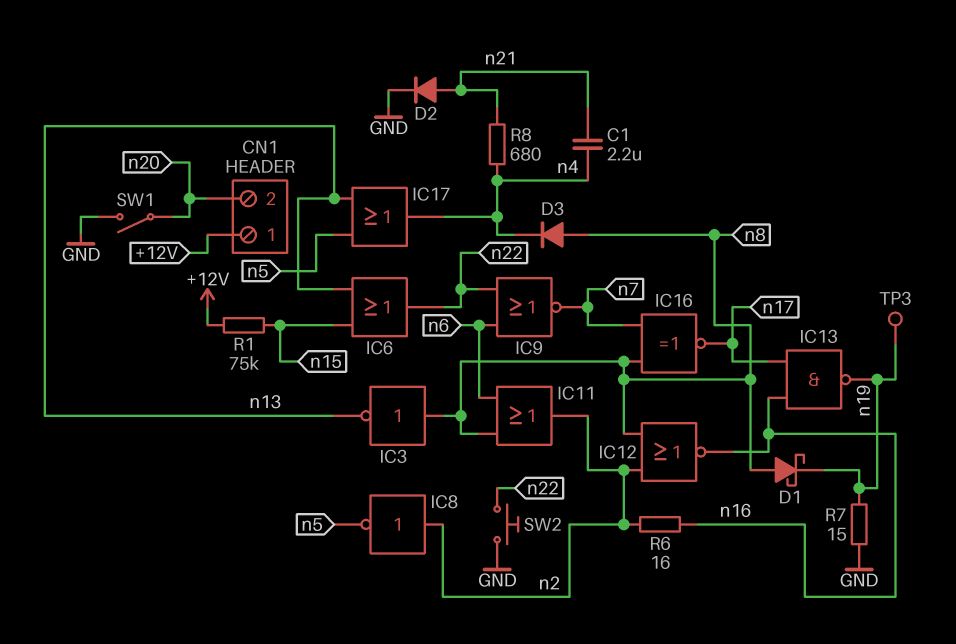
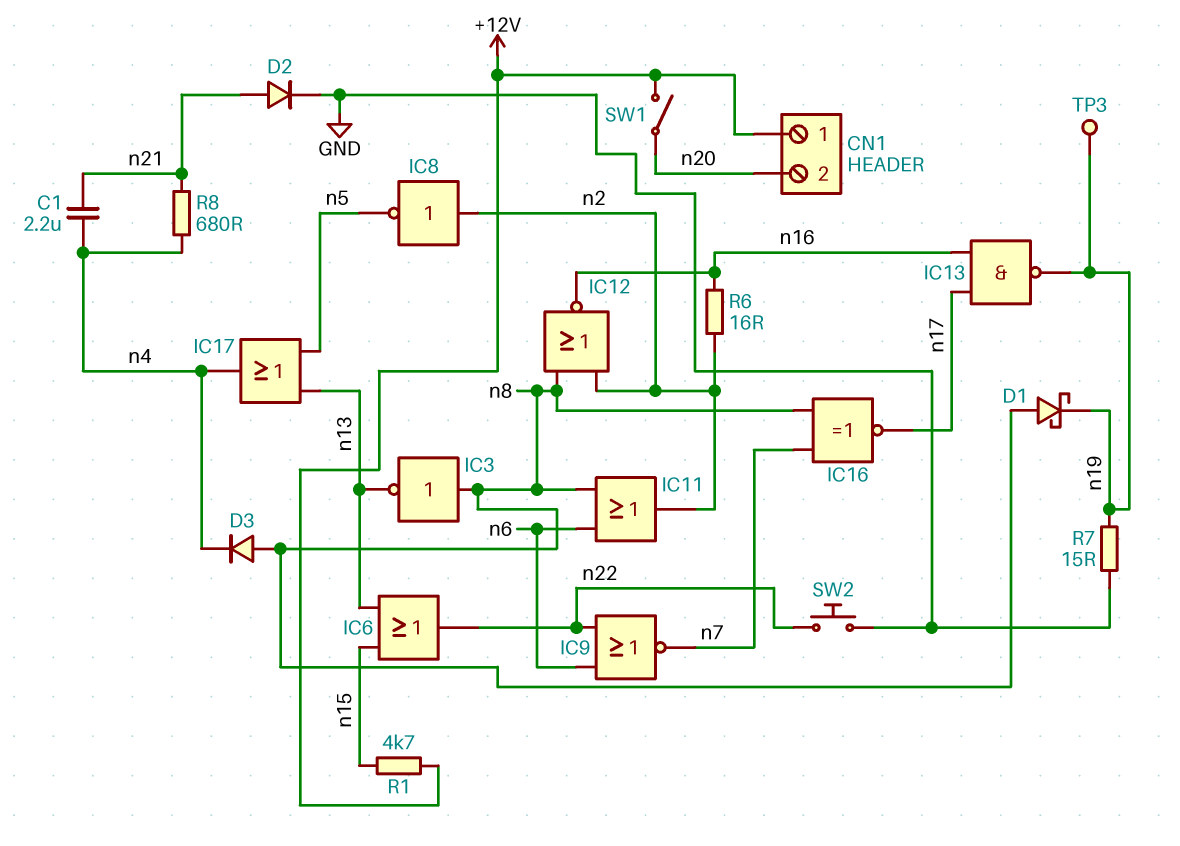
R1: 75k (+12V, n15) -> 4.7k (+12V, n15)
SW1: switch (GND, n20) -> switch (+12V, n20)

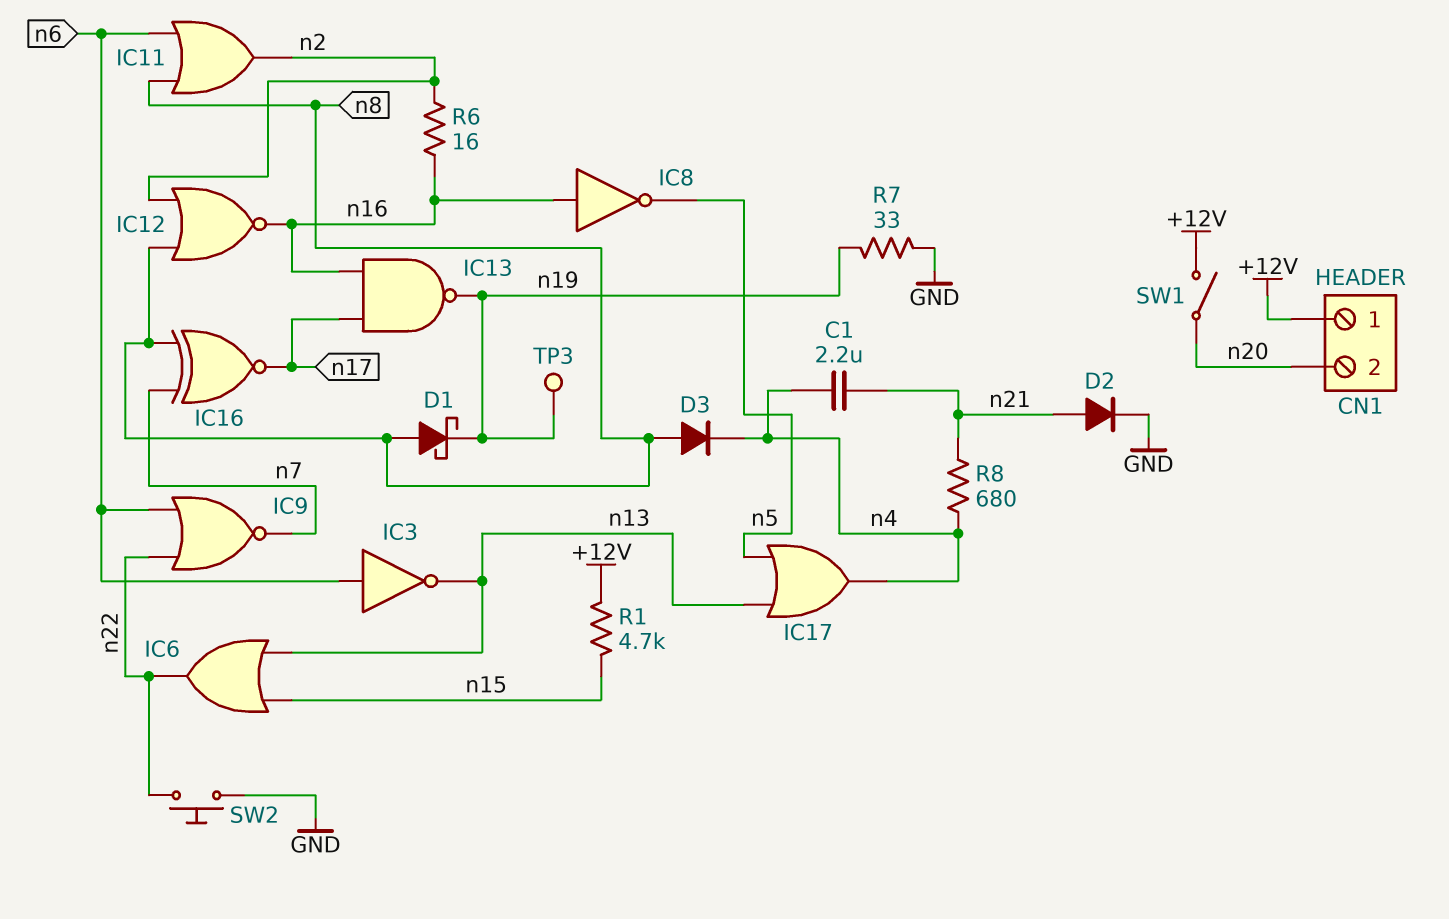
IC3: NOT (in n8, out n13) -> NOT (in n6, out n13)
IC8: NOT (in n2, out n5) -> NOT (in n16, out n5)
R7: 15 (GND, n19) -> 33 (GND, n19)

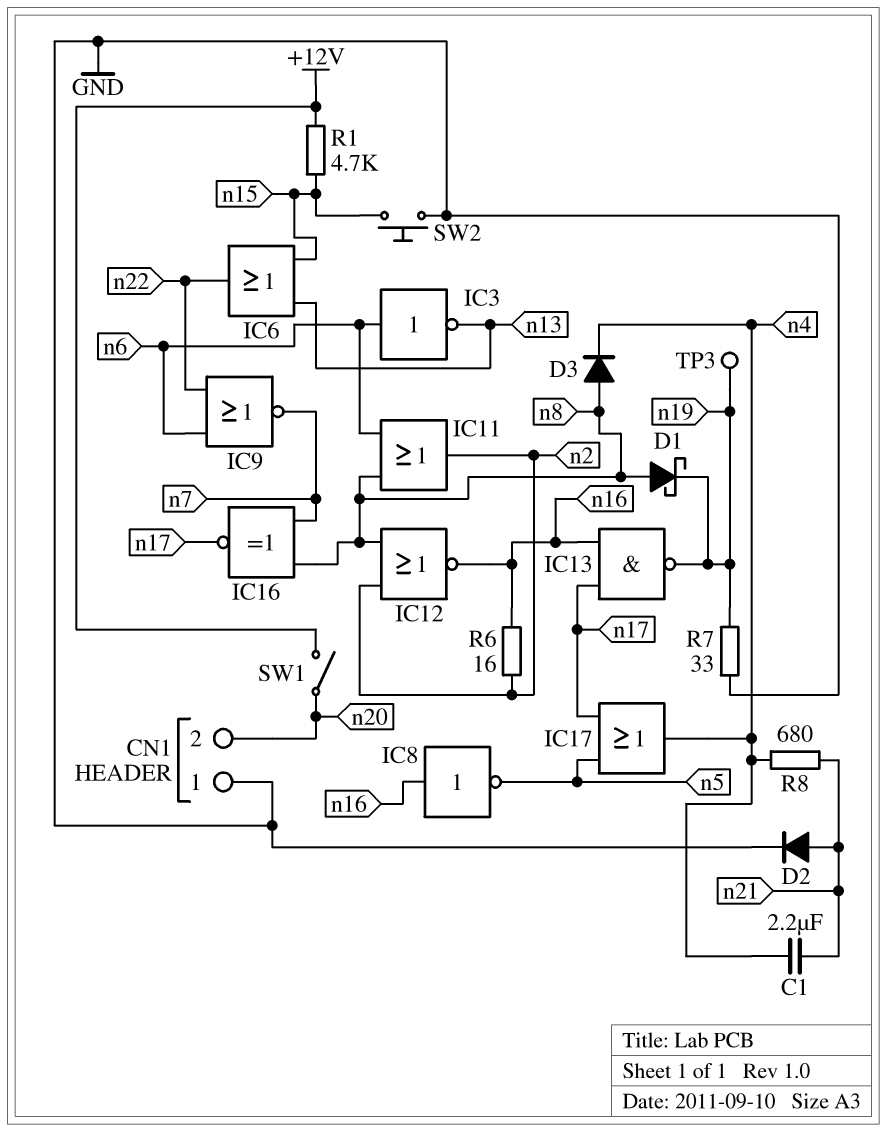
CN1 pin 1: +12V -> GND
IC17: OR (in n5, in n13, out n4) -> OR (in n5, in n17, out n4)
SW2: button (GND, n22) -> button (GND, n15)

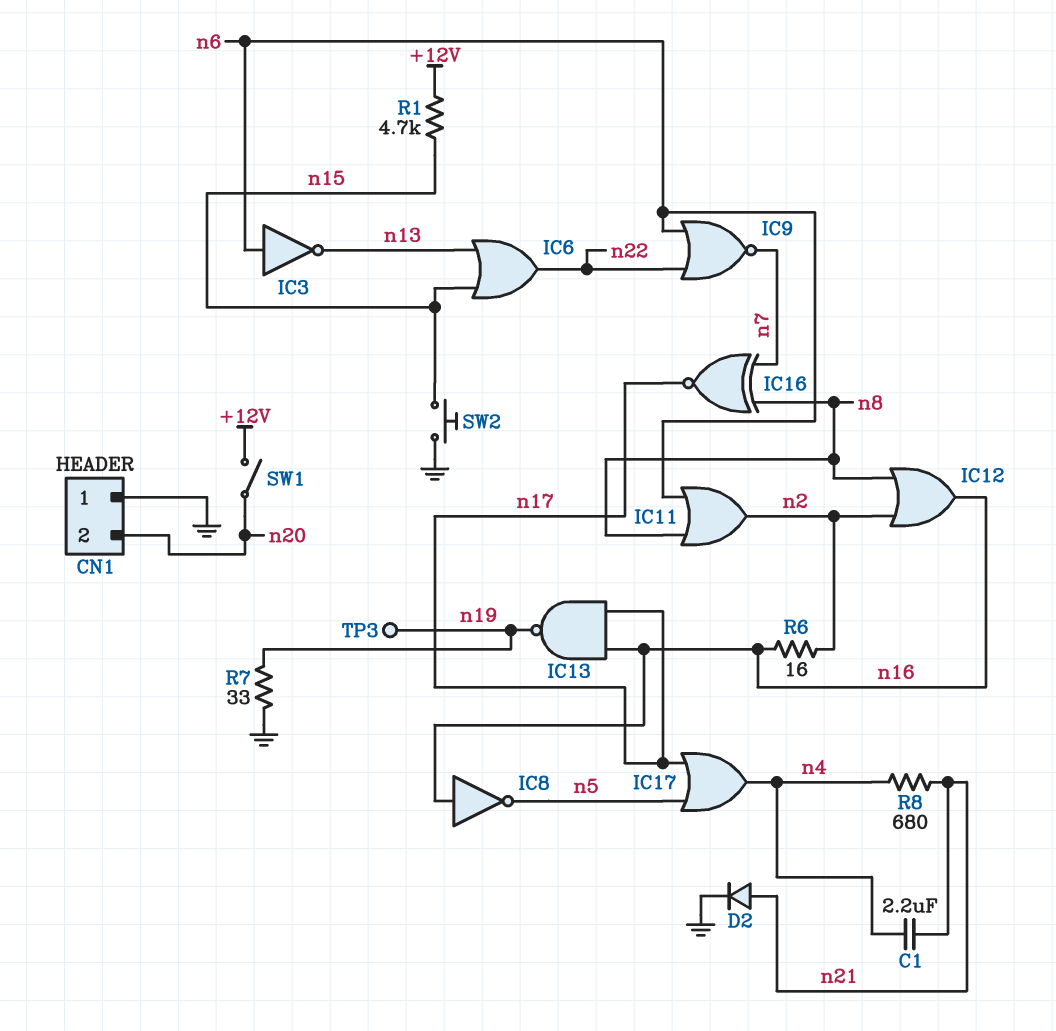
D1: schottky (A n8, K n19) -> none
D3: diode (A n8, K n4) -> none
IC12: NOR (in n2, in n8, out n16) -> OR (in n2, in n8, out n16)

